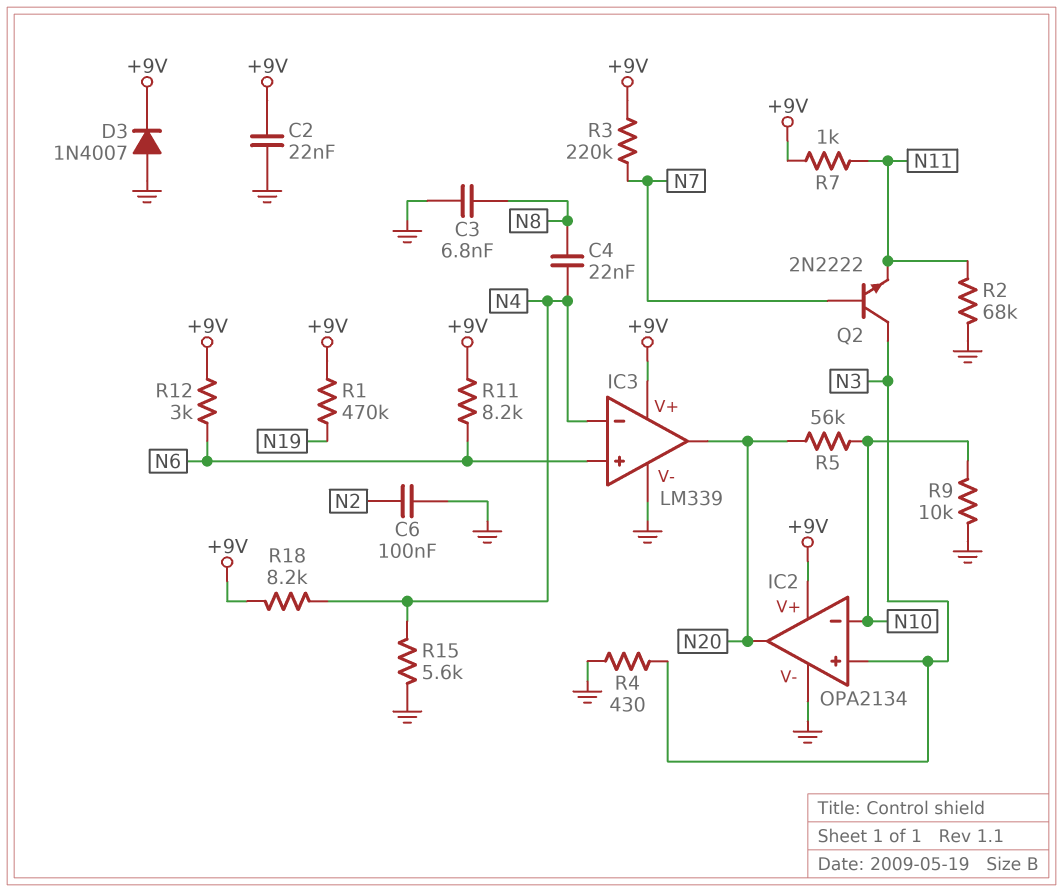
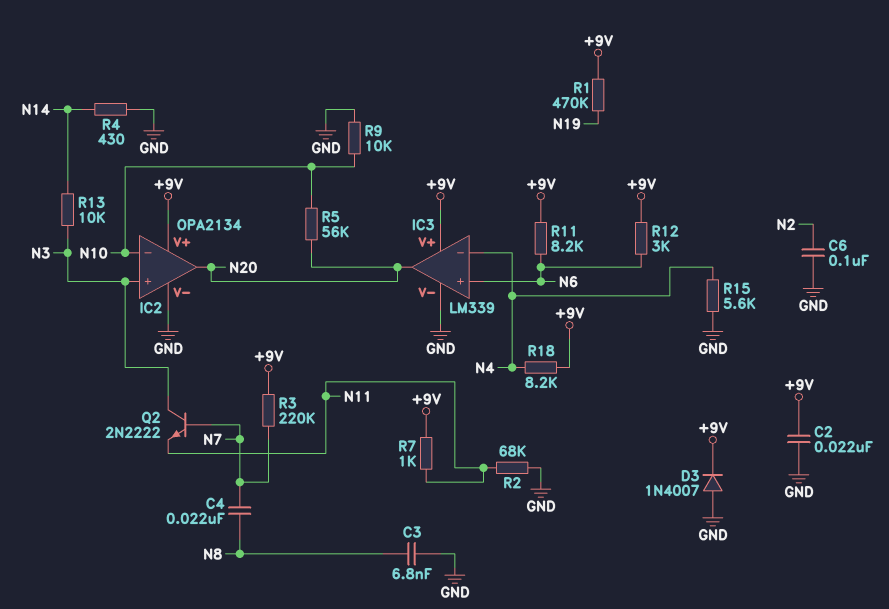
C4: 22nF (N4, N8) -> 22nF (N7, N8)
R4: 430 (GND, N3) -> 430 (GND, N14)
R13: none -> 10k (N3, N14)

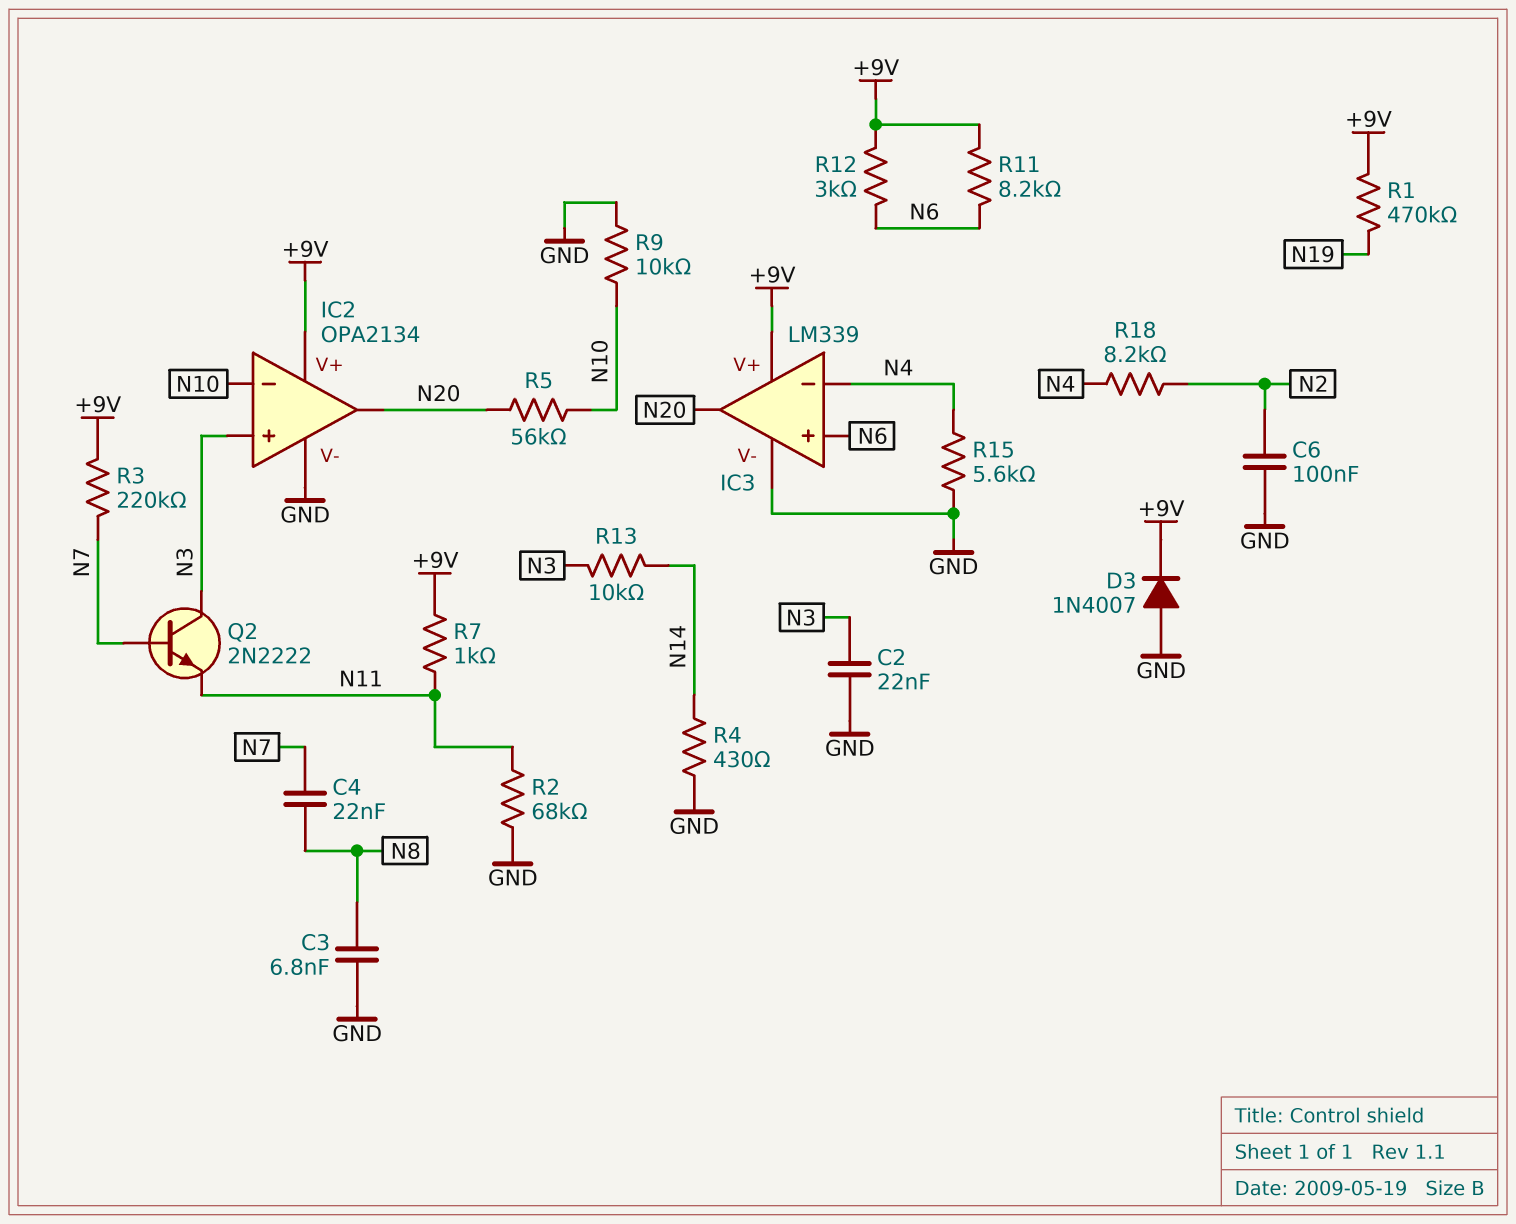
C2: 22nF (+9V, GND) -> 22nF (GND, N3)
R18: 8.2k (+9V, N4) -> 8.2k (N2, N4)

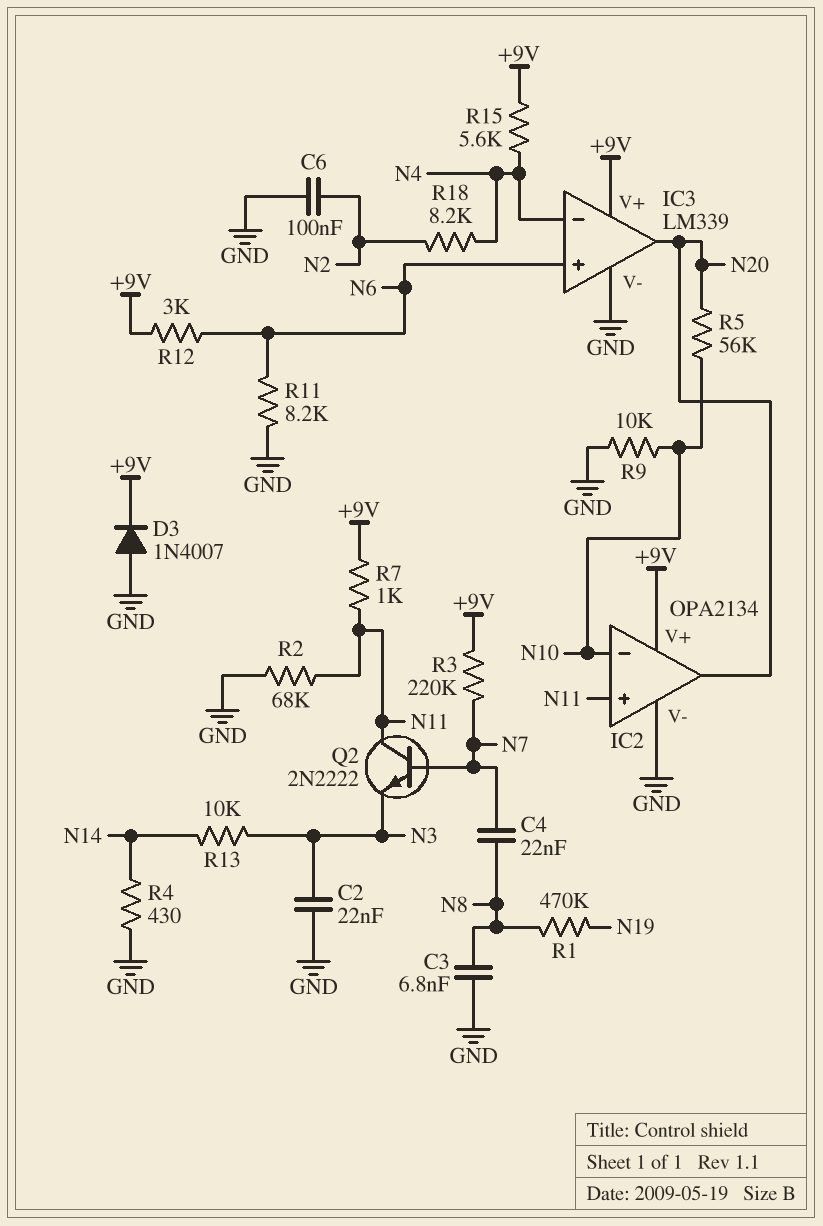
IC2 pin in+: N3 -> N11
Q2: NPN 2N2222 (B N7, C N3, E N11) -> NPN 2N2222 (B N7, C N11, E N3)
R1: 470k (+9V, N19) -> 470k (N8, N19)
R11: 8.2k (+9V, N6) -> 8.2k (GND, N6)
R15: 5.6k (GND, N4) -> 5.6k (+9V, N4)

